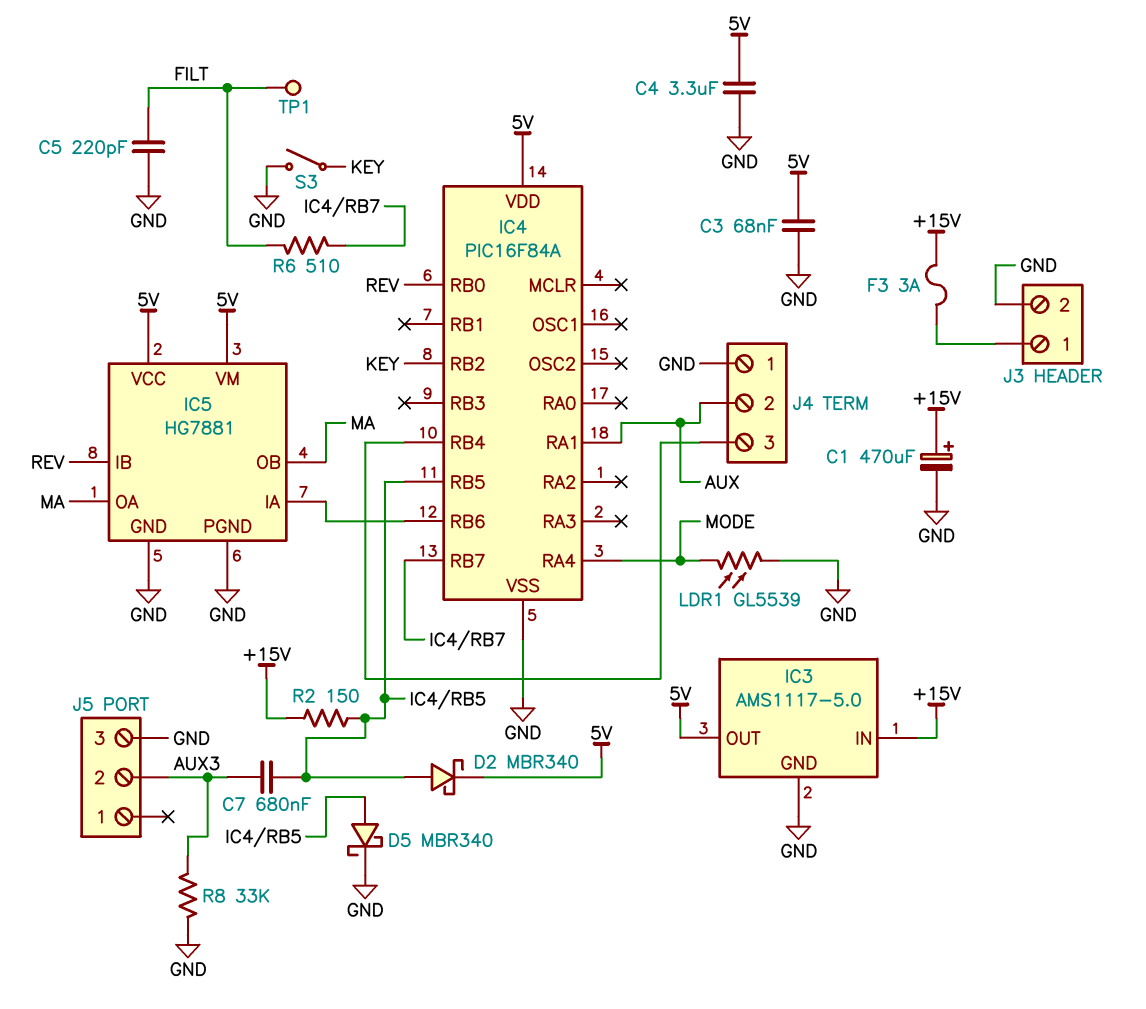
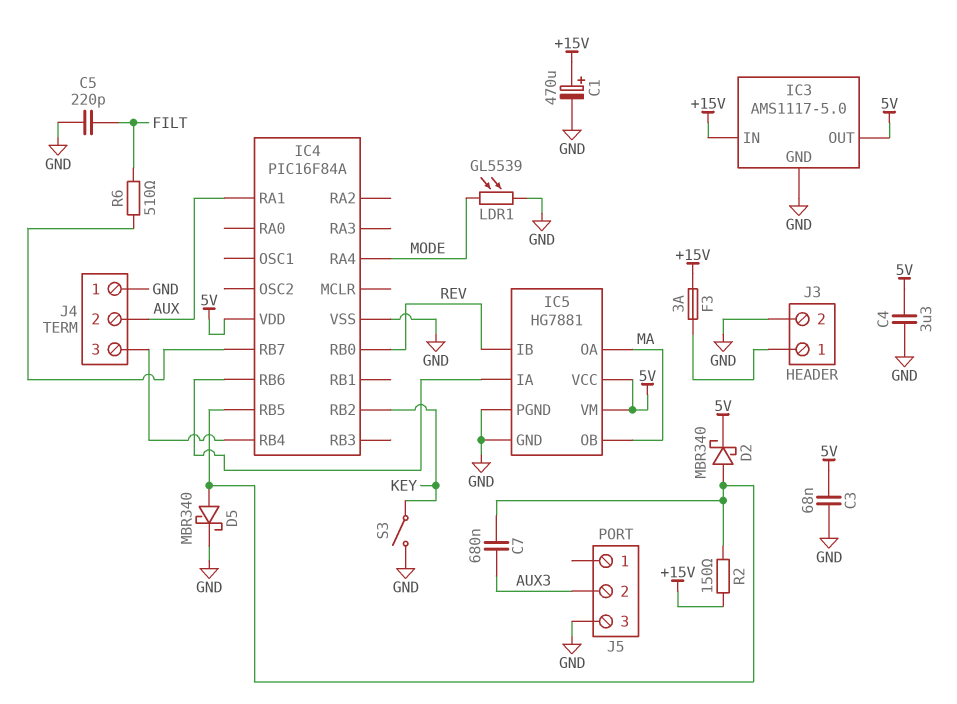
R8: 33k (AUX3, GND) -> none
TP1: test point (FILT) -> none

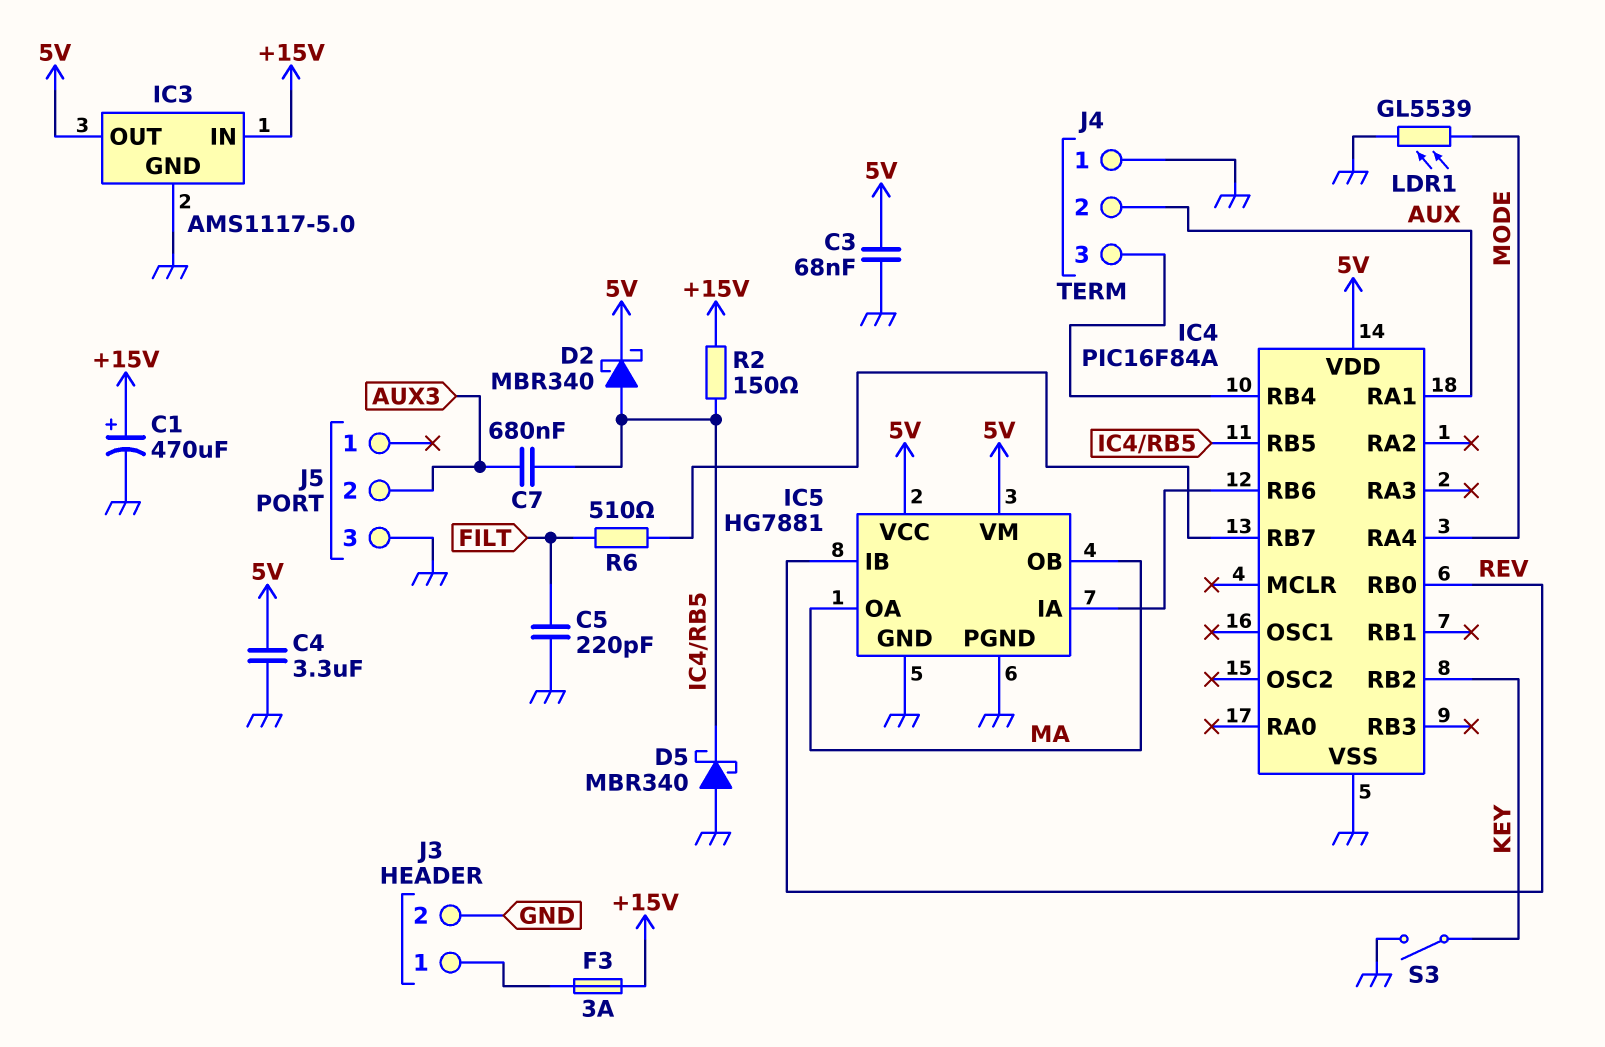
D5: schottky MBR340 (A IC4/RB5, K GND) -> schottky MBR340 (A GND, K IC4/RB5)

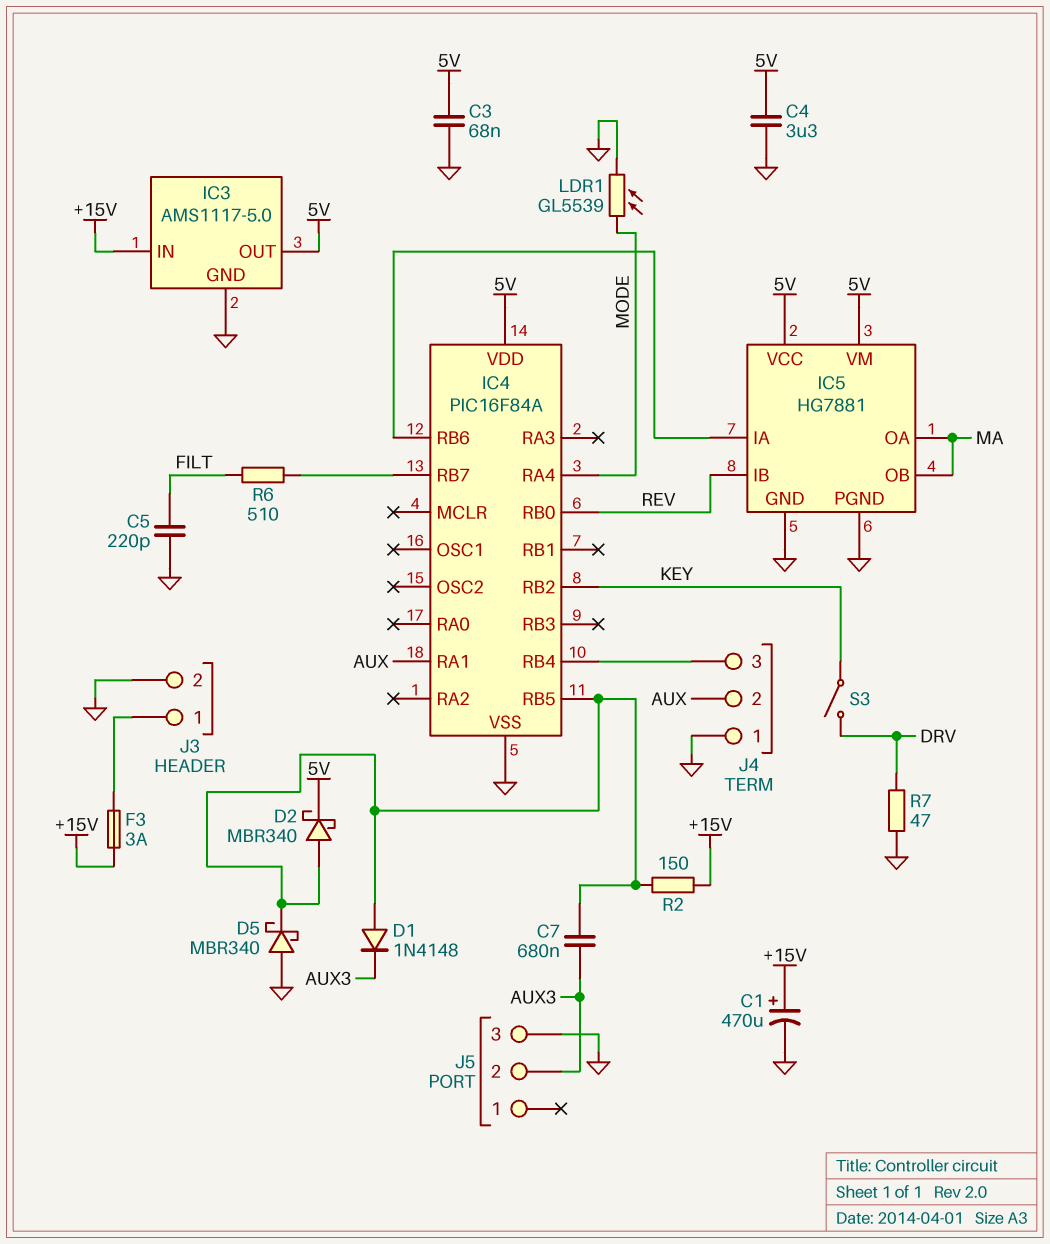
D1: none -> diode 1N4148 (A IC4/RB5, K AUX3)
R7: none -> 47 (DRV, GND)
S3: switch (GND, KEY) -> switch (DRV, KEY)

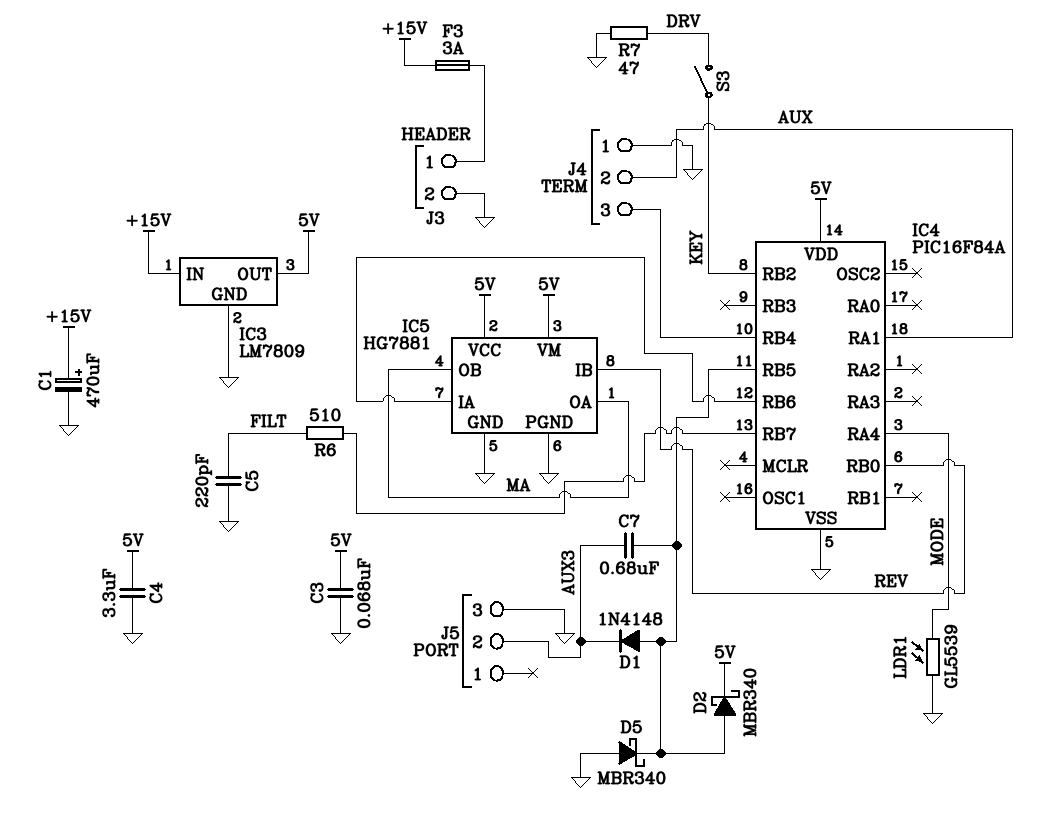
IC3: AMS1117-5.0 -> LM7809
R2: 150 (+15V, IC4/RB5) -> none

